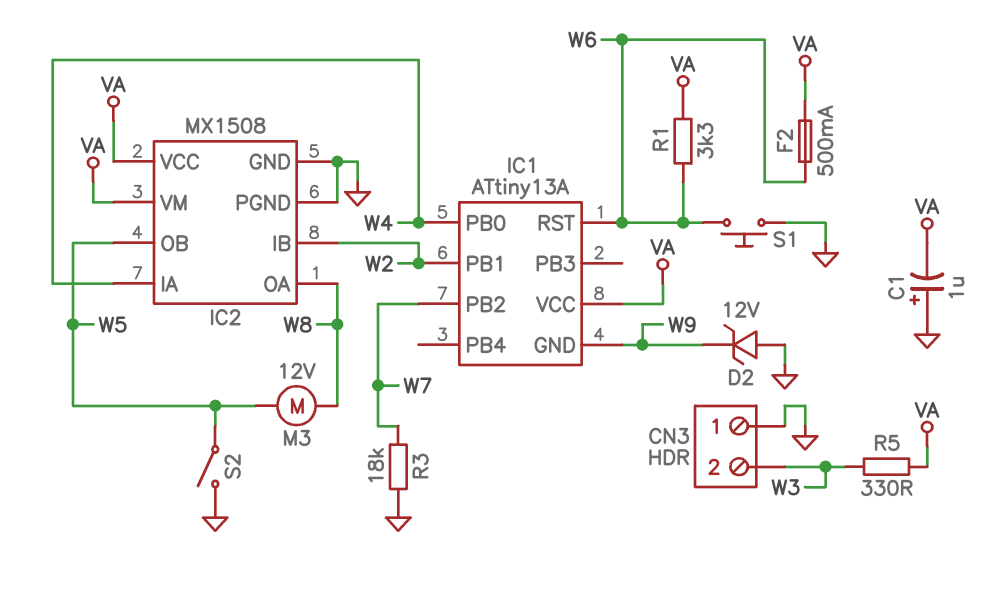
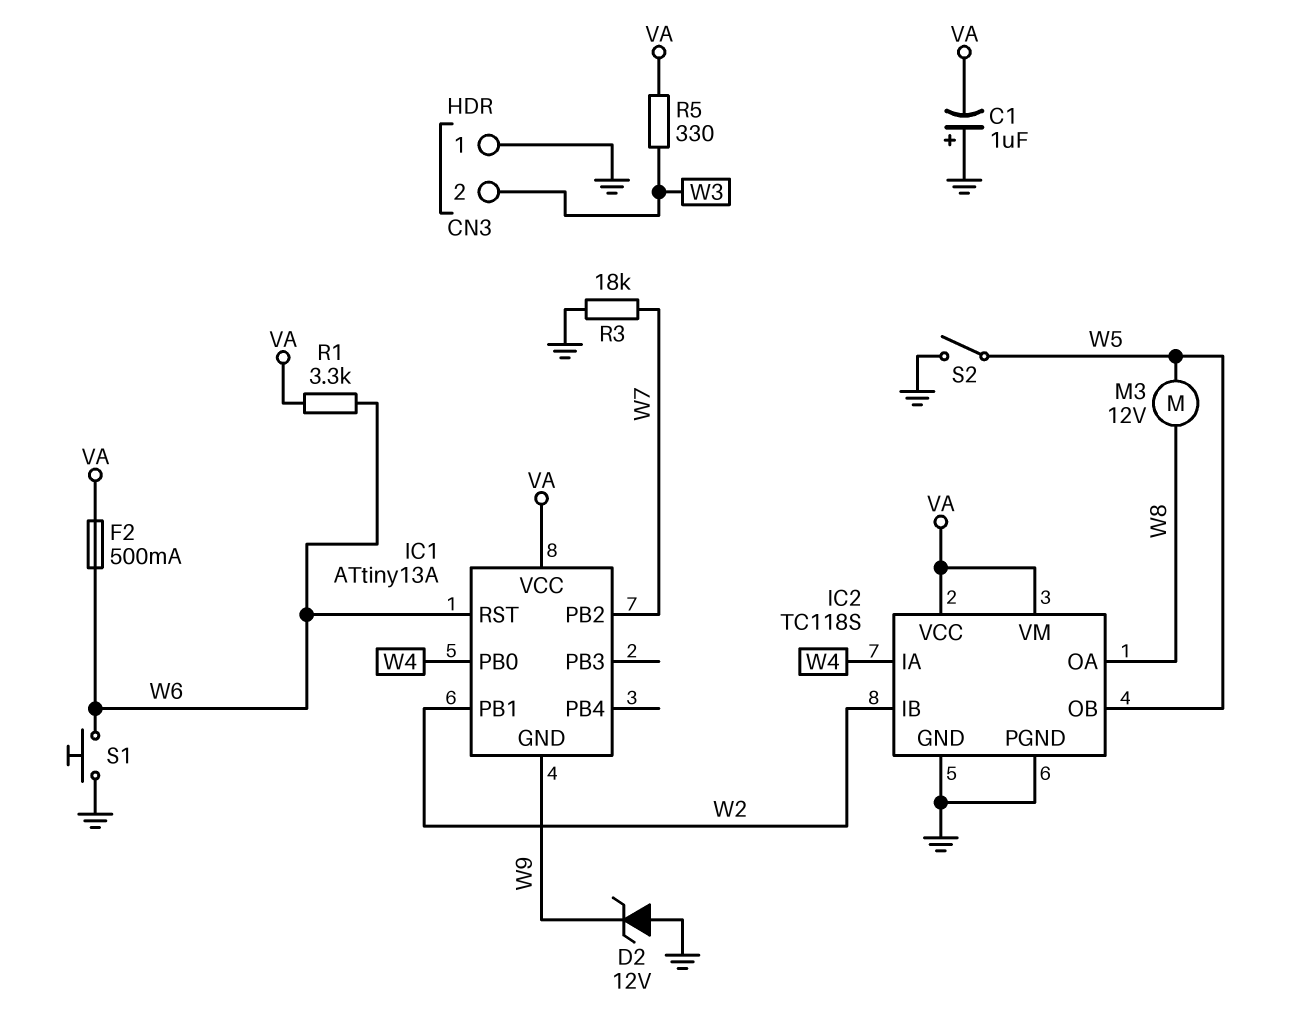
IC2: MX1508 -> TC118S

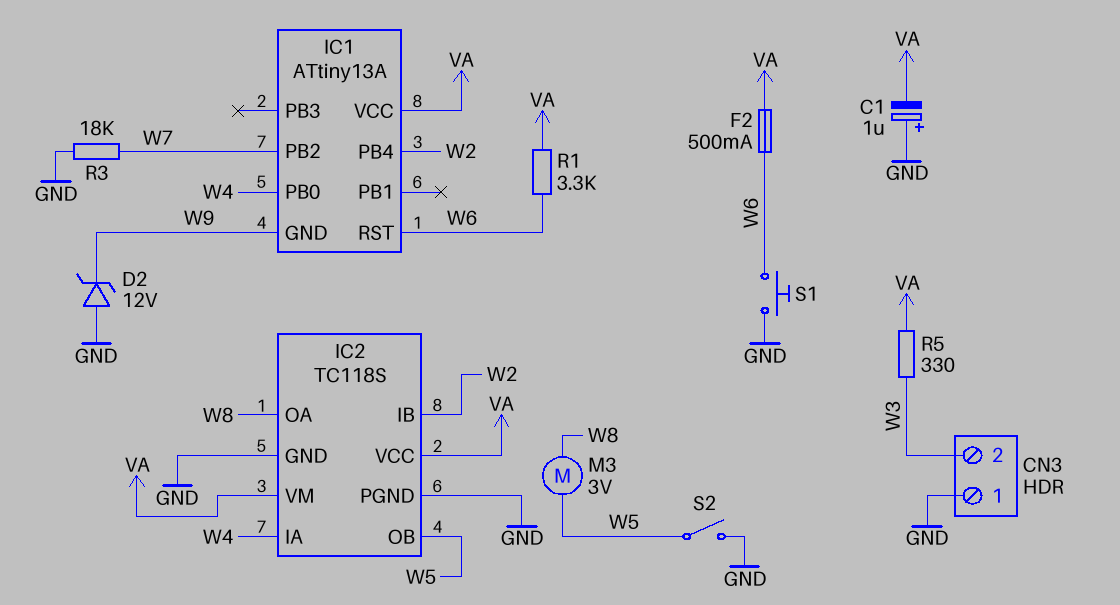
IC1 pin PB1: W2 -> none
IC1 pin PB4: none -> W2
M3: motor 12V (W5, W8) -> motor 3V (W5, W8)

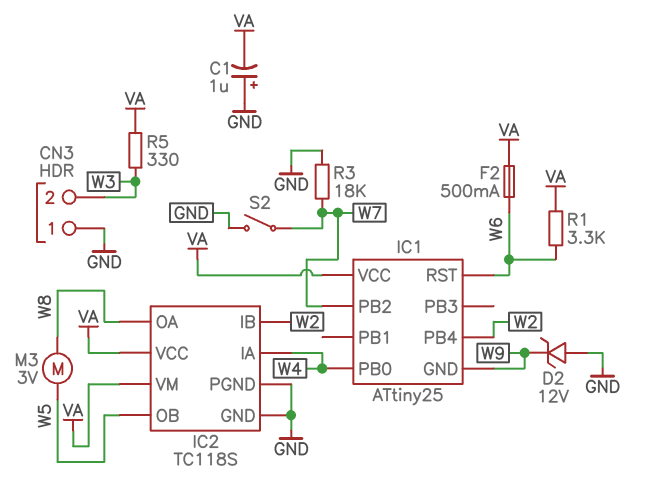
IC1: ATtiny13A -> ATtiny25
S1: button (GND, W6) -> none
S2: switch (GND, W5) -> switch (GND, W7)

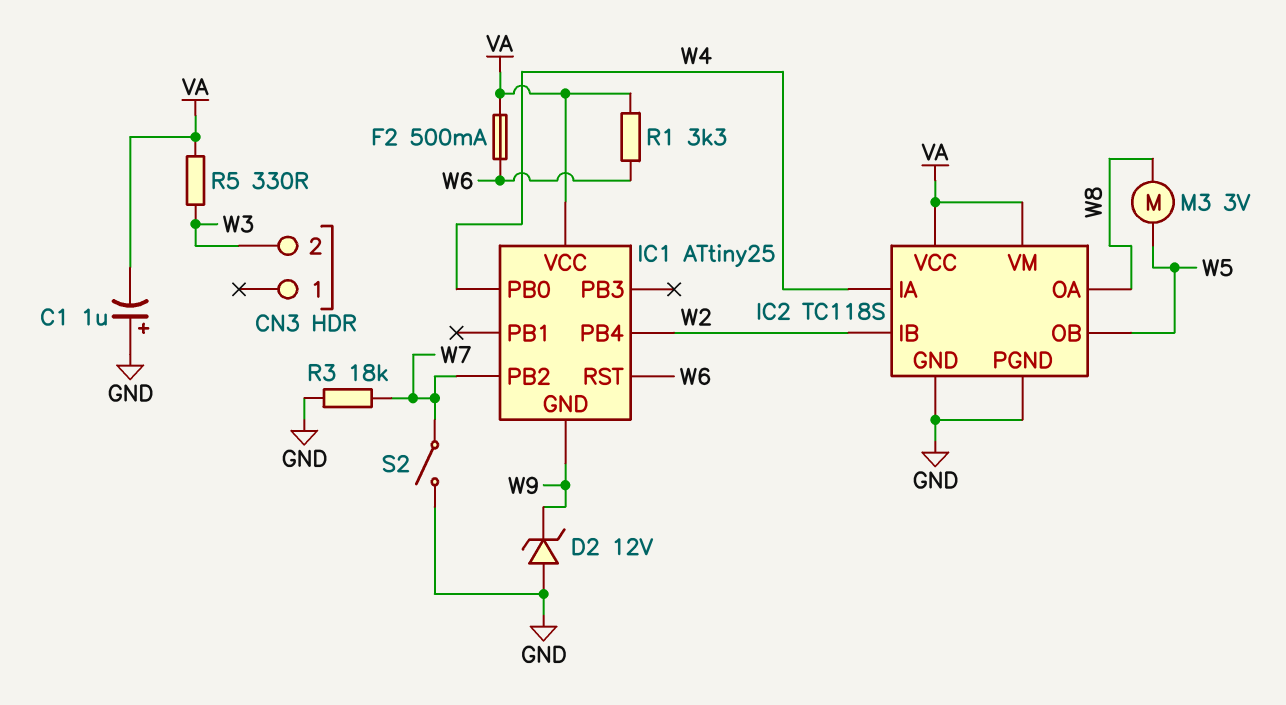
CN3 pin 1: GND -> none

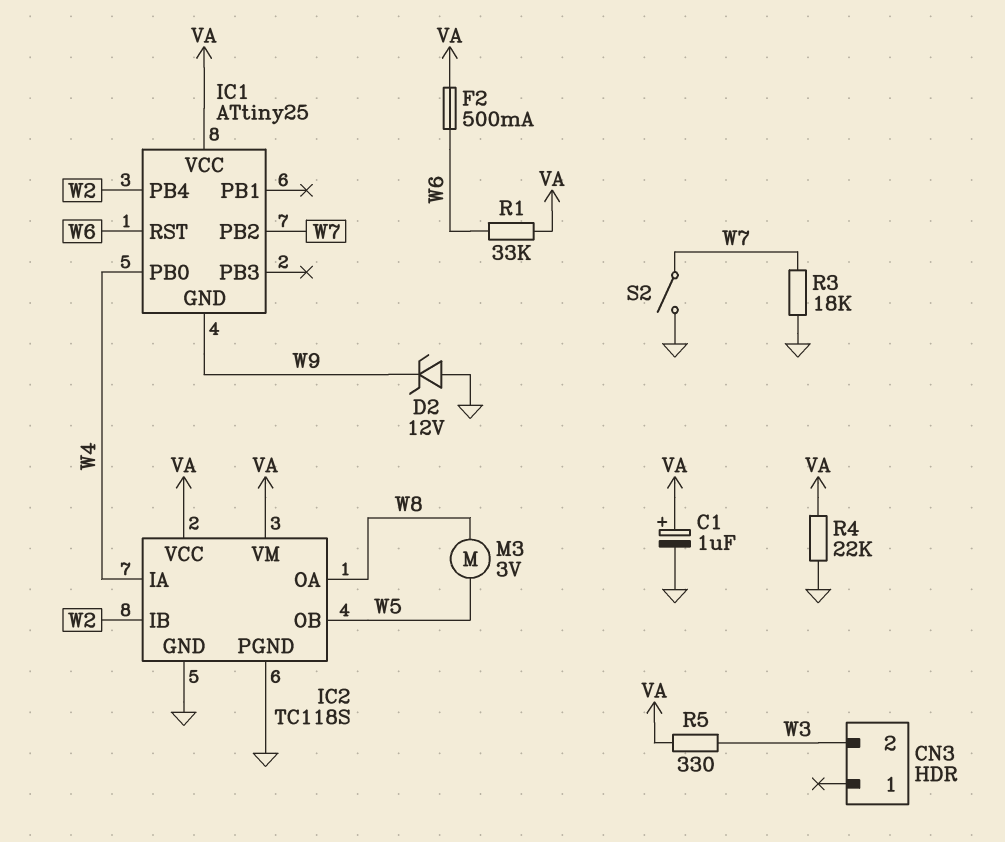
C1: 1uF (plus GND, minus VA) -> 1uF (plus VA, minus GND)
R1: 3.3k (VA, W6) -> 33k (VA, W6)
R4: none -> 22k (GND, VA)

